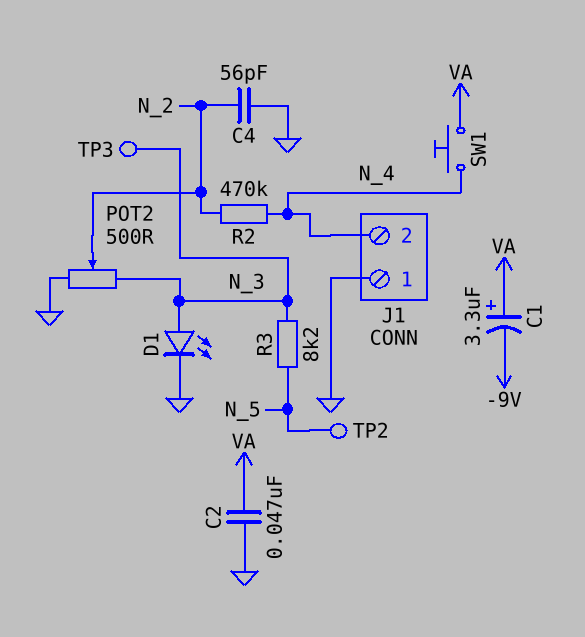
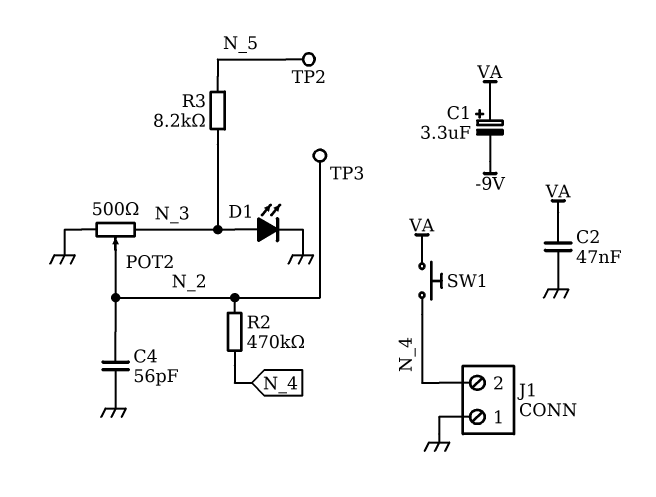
TP3: test point (N_3) -> test point (N_2)

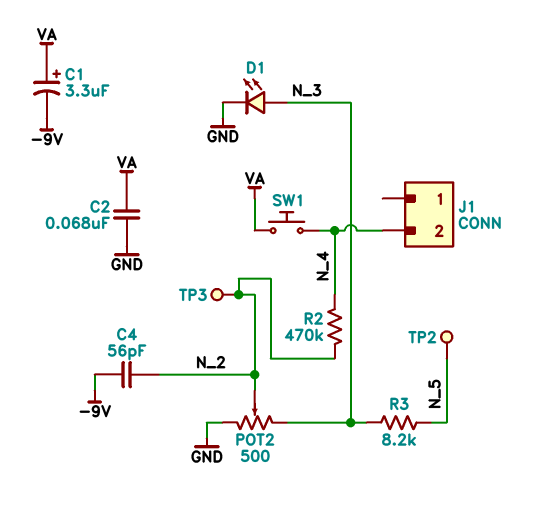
C2: 47nF (GND, VA) -> 68nF (GND, VA)
C4: 56pF (GND, N_2) -> 56pF (-9V, N_2)
J1 pin 1: GND -> none

